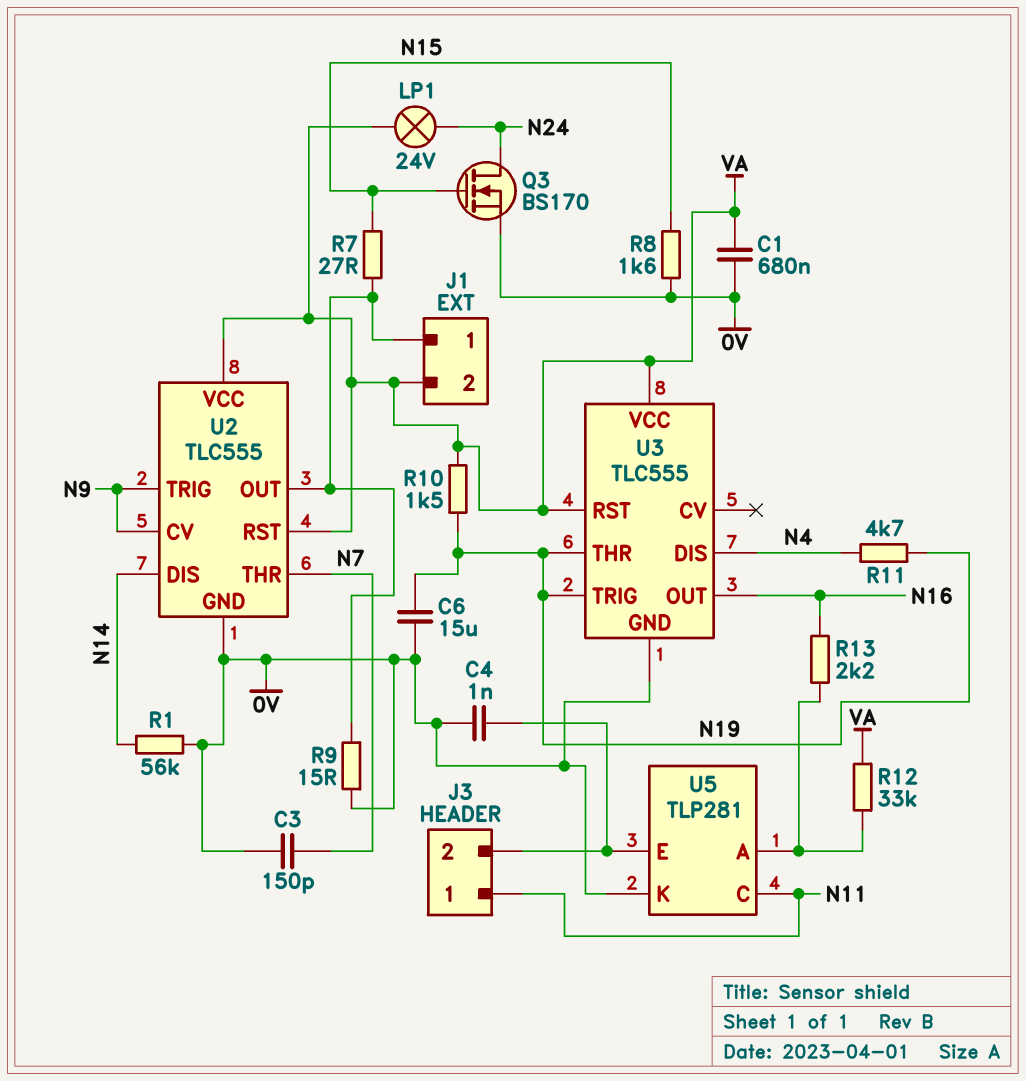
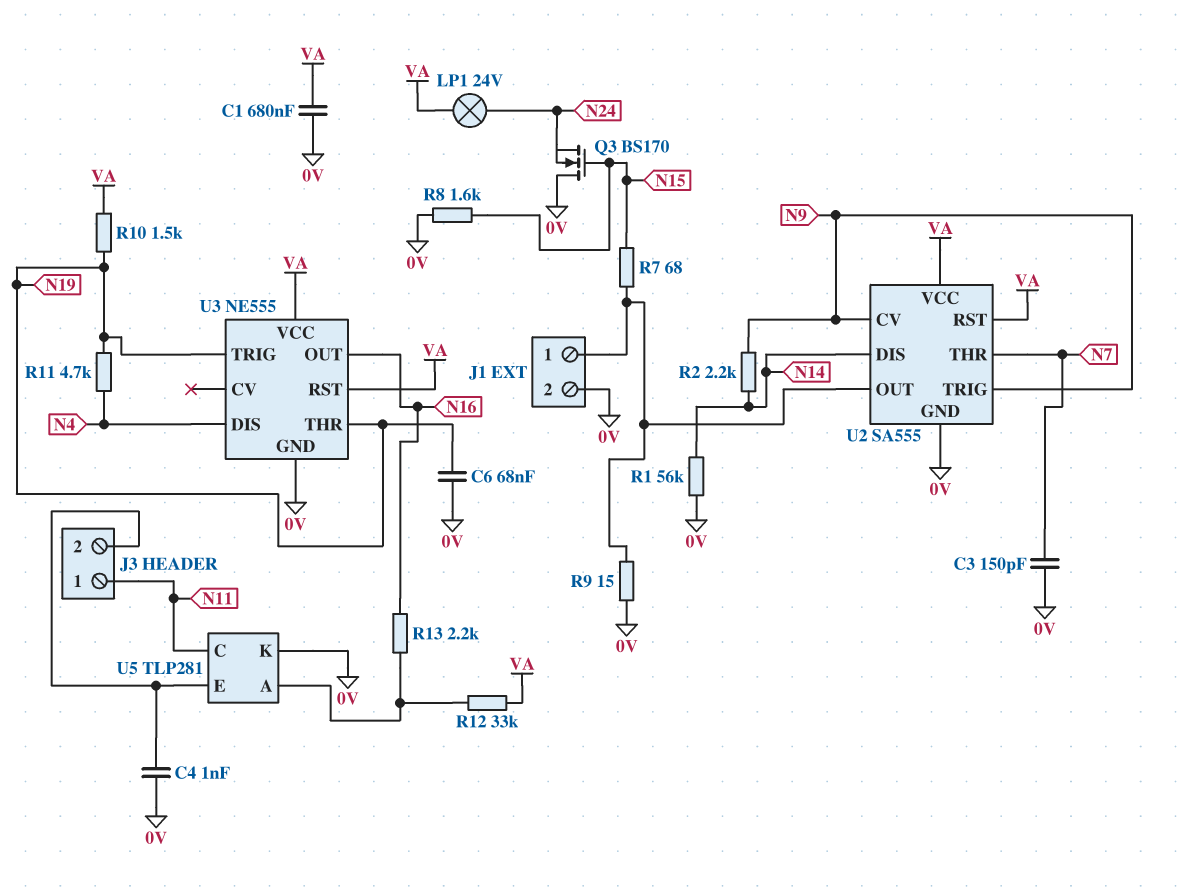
C6: 15uF (0V, N19) -> 68nF (0V, N19)
J1 pin 2: VA -> 0V
Q3: NMOS BS170 (G N15, D N24, S 0V) -> NMOS BS170 (G N15, D 0V, S N24)
R2: none -> 2.2k (N9, N14)
R7: 27 (J1/1, N15) -> 68 (J1/1, N15)
U2: TLC555 -> SA555
U3: TLC555 -> NE555

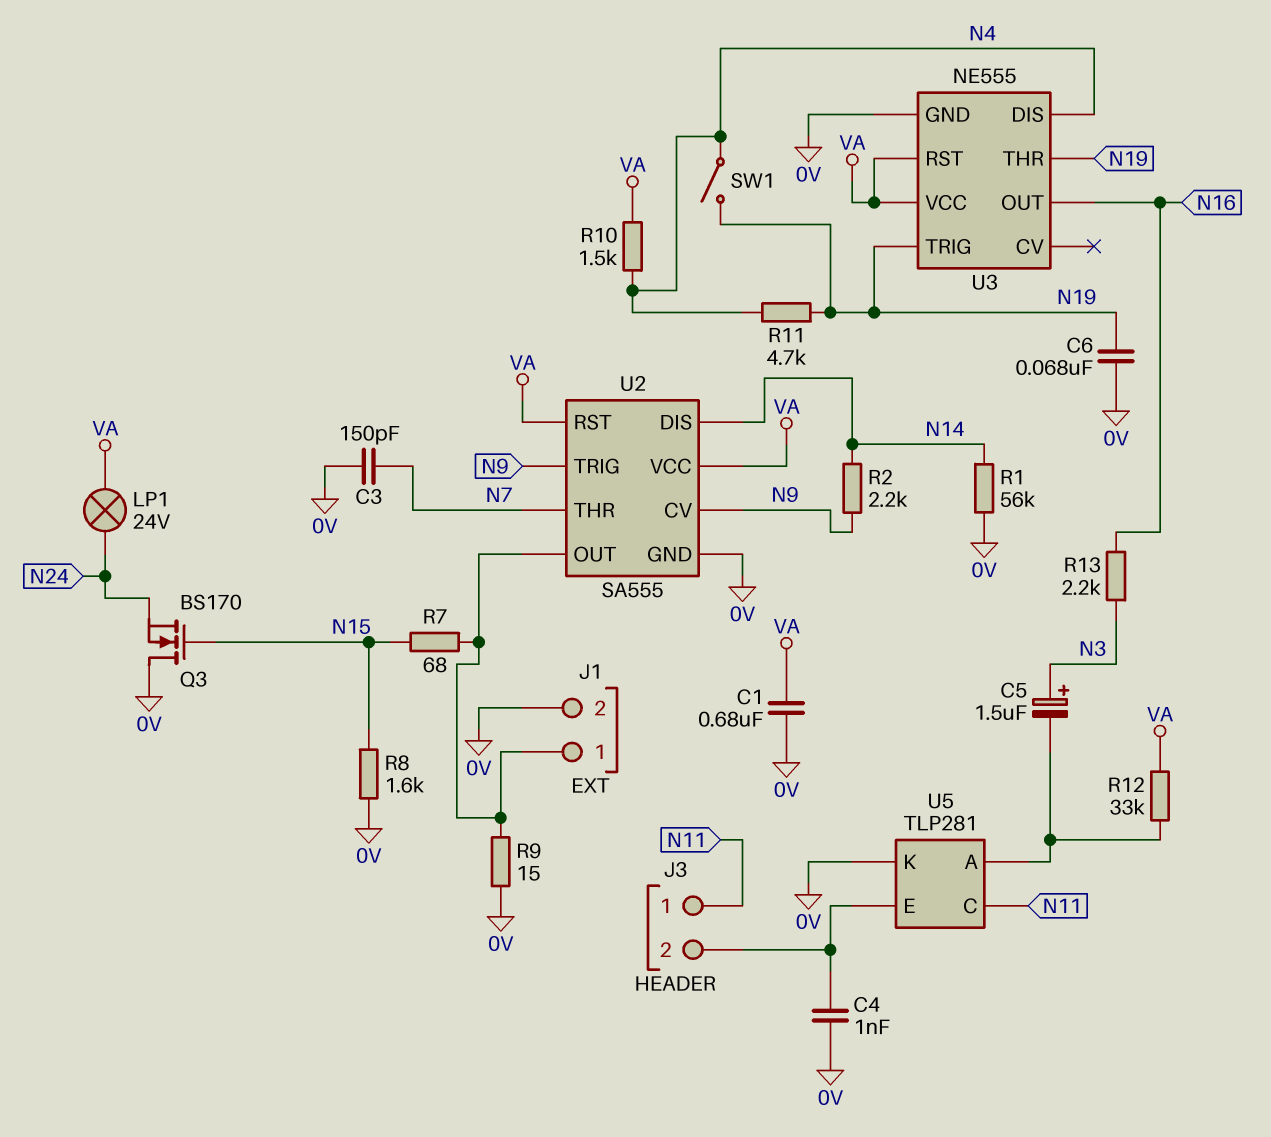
C5: none -> 1.5uF (plus N3, minus U5/A)
R10: 1.5k (N19, VA) -> 1.5k (N4, VA)
R13: 2.2k (N16, U5/A) -> 2.2k (N3, N16)
SW1: none -> switch (N4, N19)

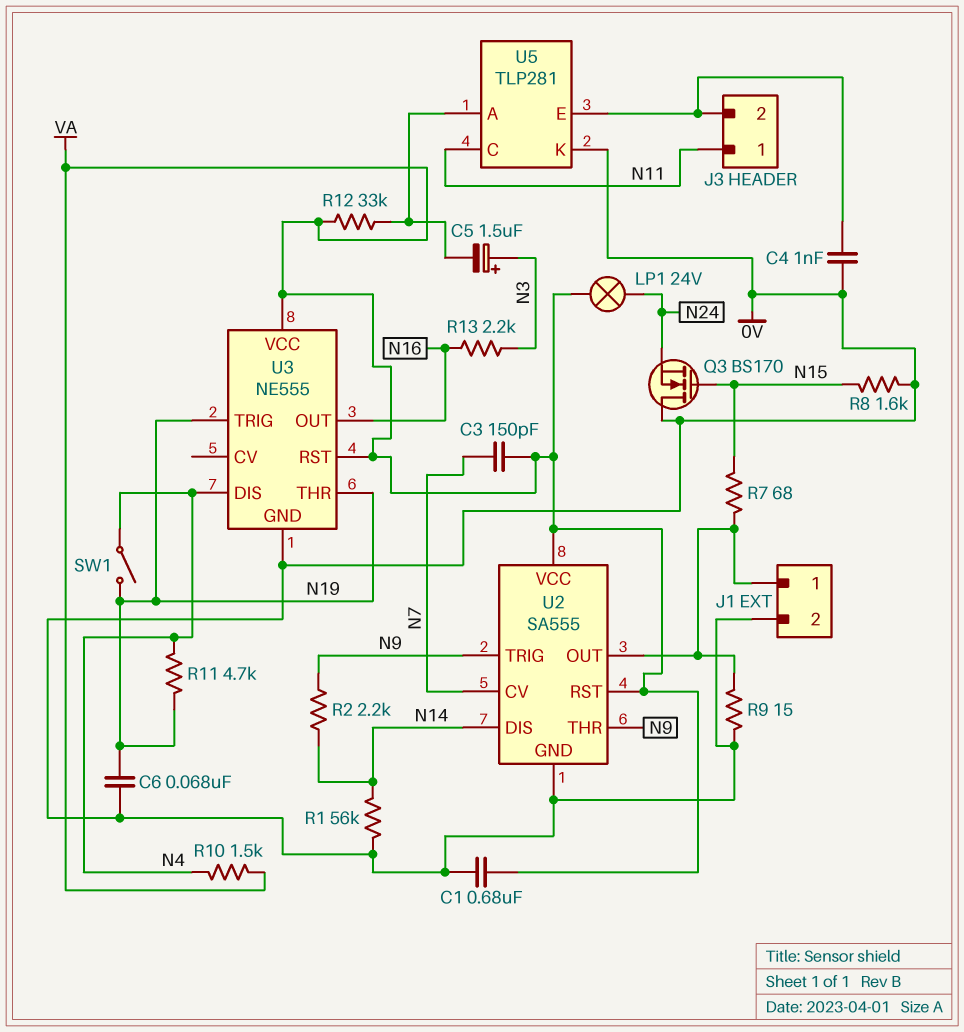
C3: 150pF (0V, N7) -> 150pF (N7, VA)
U2 pin CV: N9 -> N7
U2 pin THR: N7 -> N9

